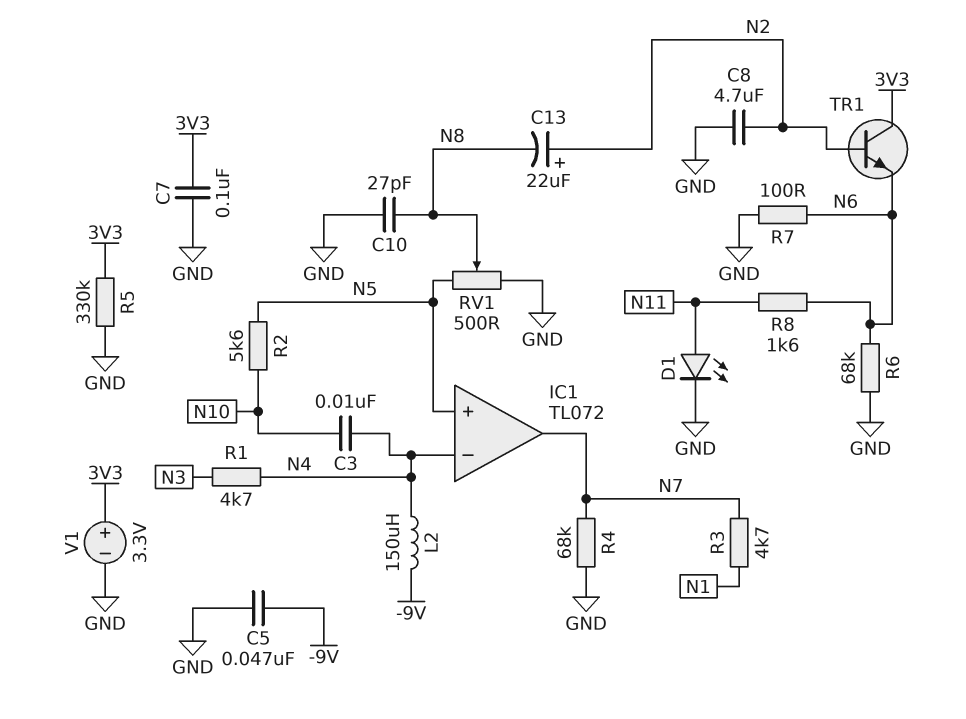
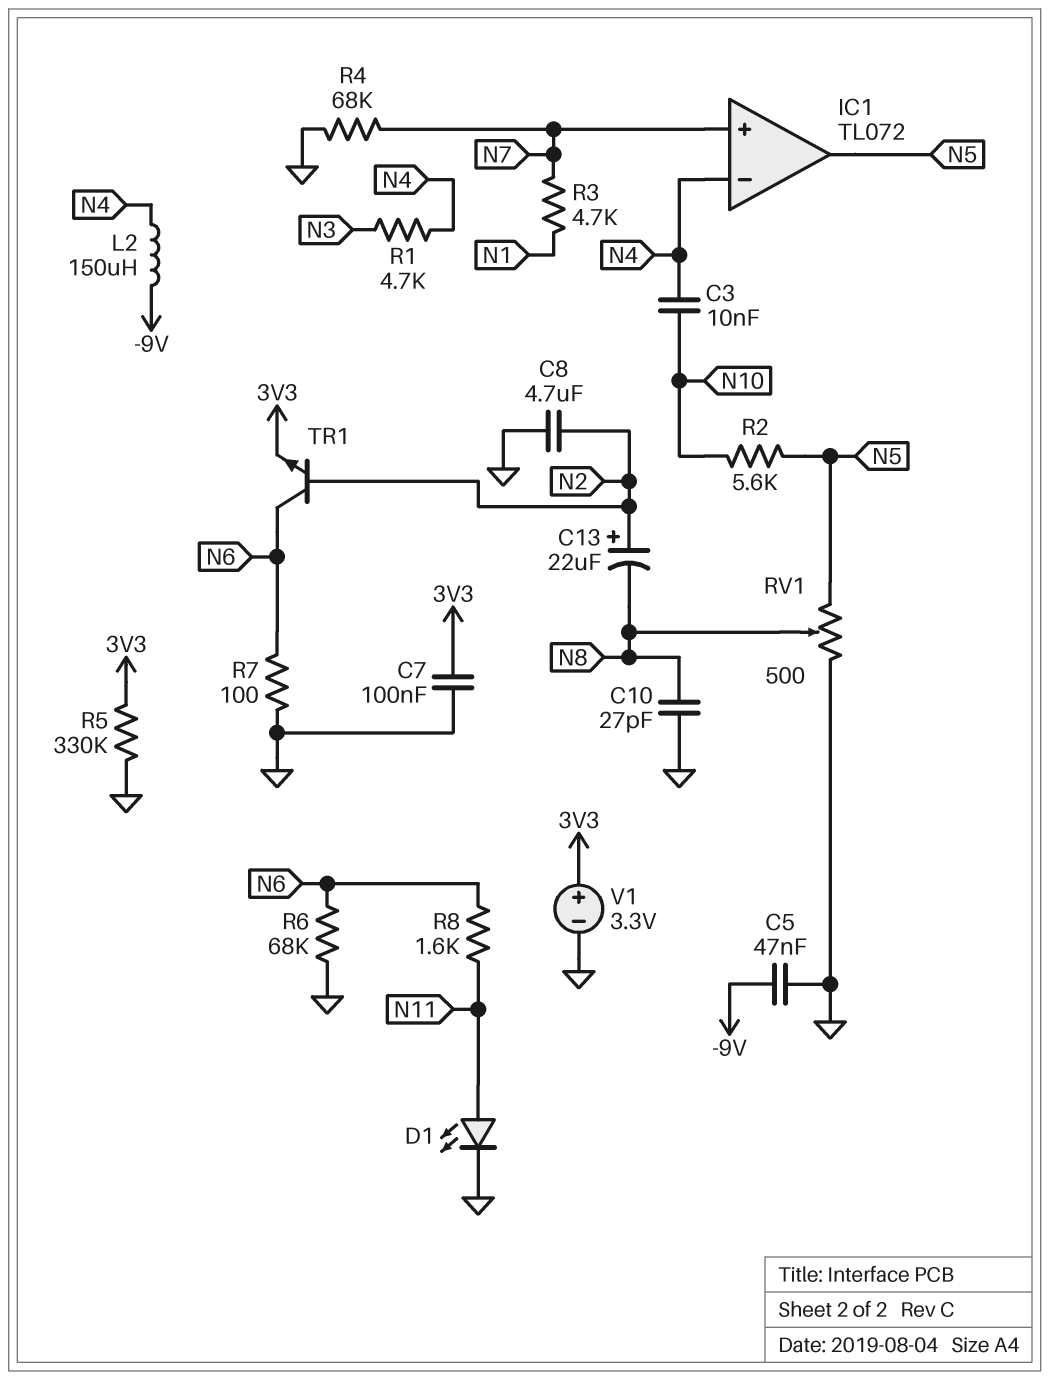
IC1 pin in+: N5 -> N7
IC1 pin out: N7 -> N5
TR1: NPN (B N2, C 3V3, E N6) -> NPN (B N2, C N6, E 3V3)

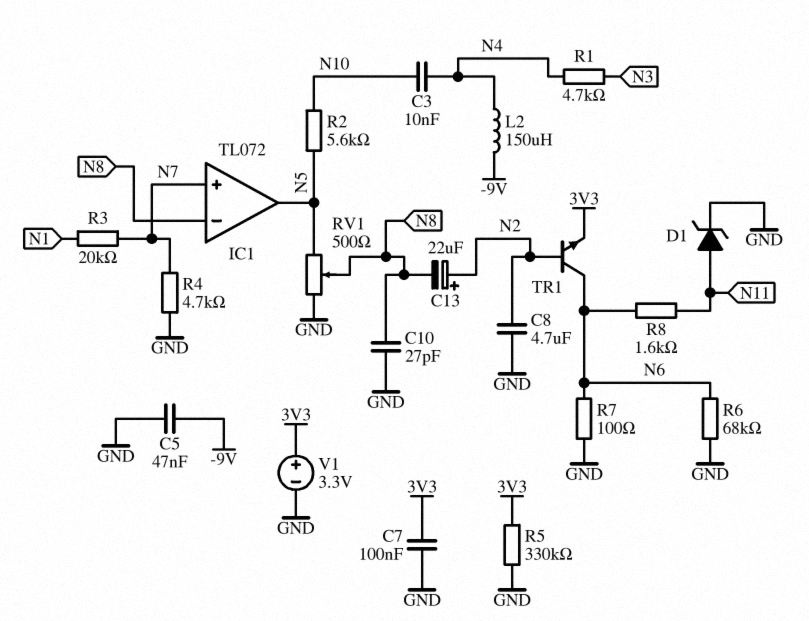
D1: LED (A N11, K GND) -> zener (A N11, K GND)
IC1 pin in-: N4 -> N8
R3: 4.7k (N1, N7) -> 20k (N1, N7)
R4: 68k (GND, N7) -> 4.7k (GND, N7)

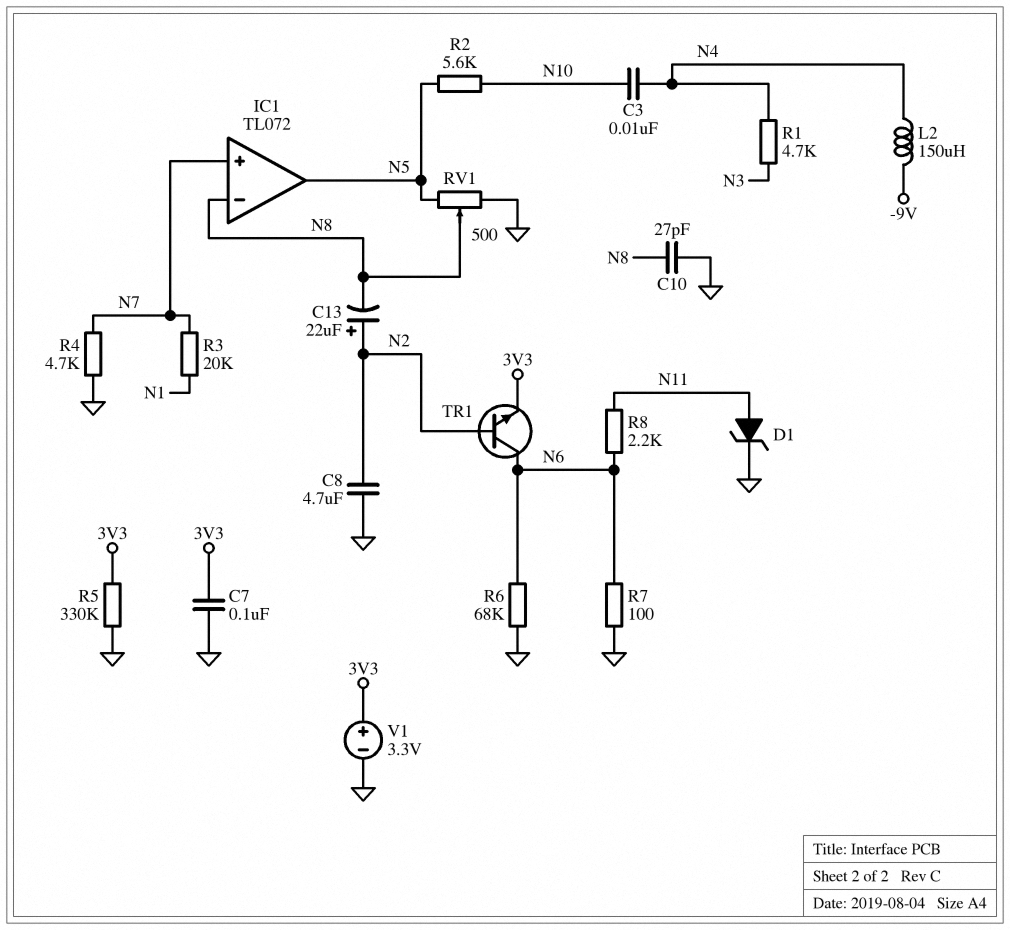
C5: 47nF (-9V, GND) -> none
R8: 1.6k (N6, N11) -> 2.2k (N6, N11)

